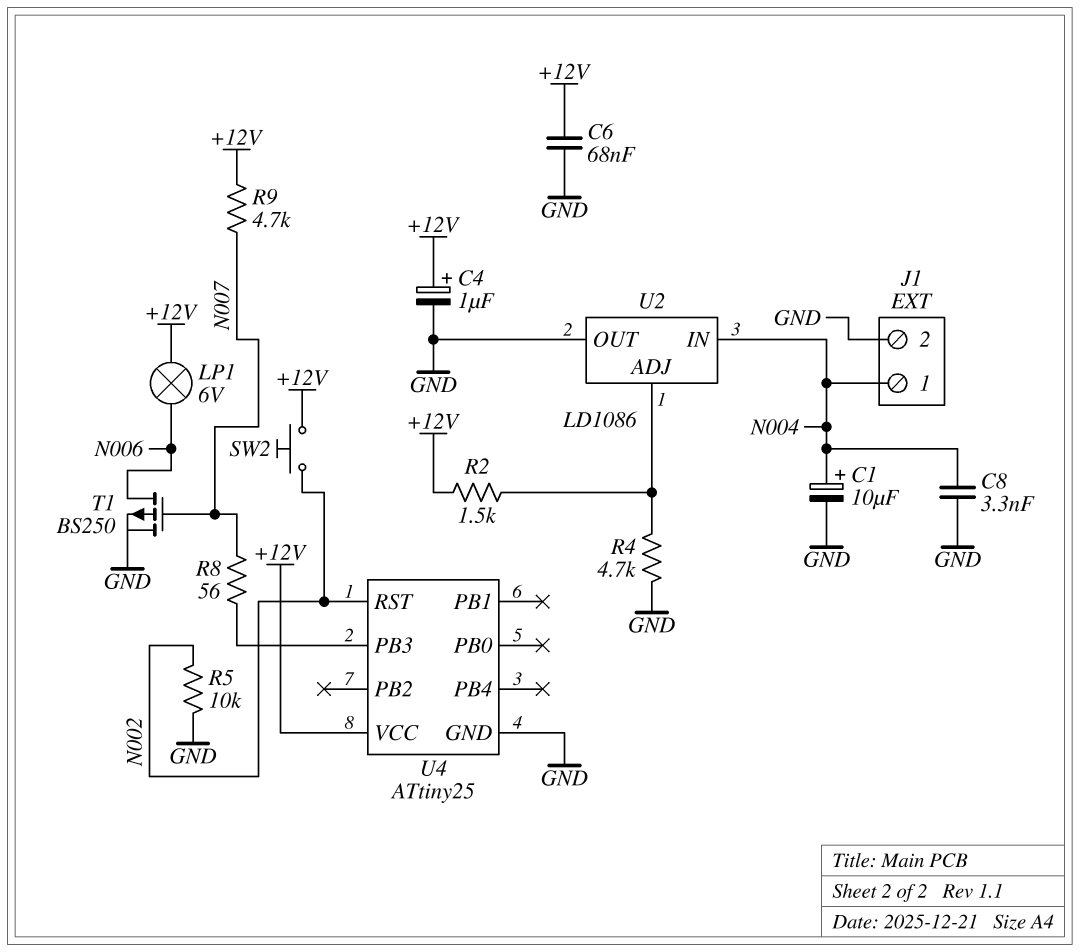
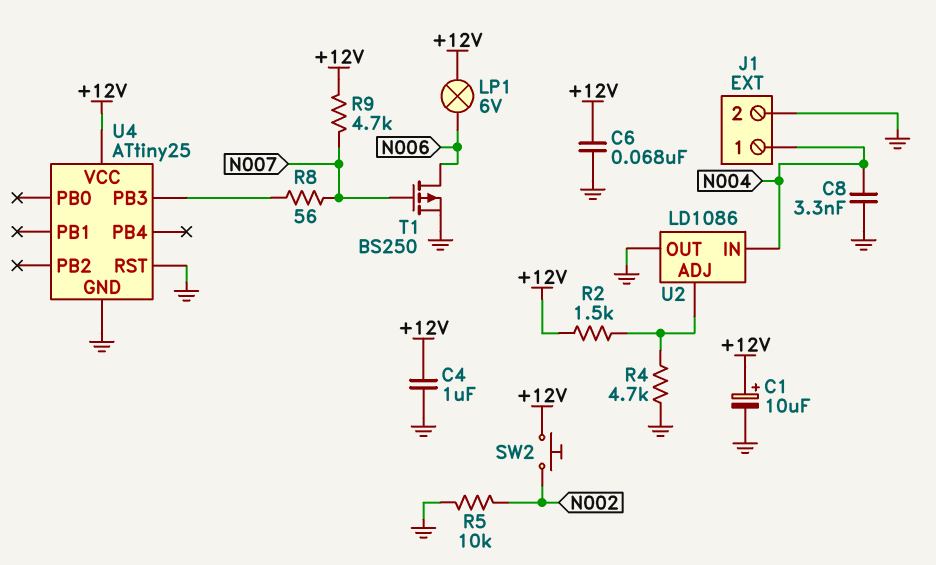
C1: 10uF (plus N004, minus GND) -> 10uF (plus +12V, minus GND)
C4: 1uF (plus +12V, minus GND) -> 1uF (+12V, GND)
U4 pin RST: N002 -> GND

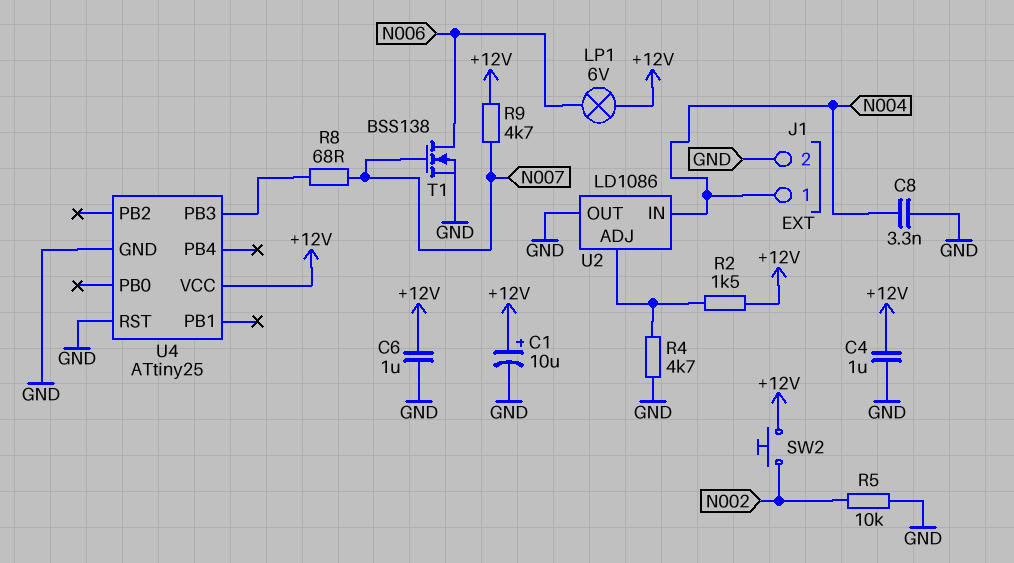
C6: 68nF (+12V, GND) -> 1uF (+12V, GND)
R8: 56 (N007, U4/PB3) -> 68 (N007, U4/PB3)
T1: PMOS BS250 (G N007, D N006, S GND) -> NMOS BSS138 (G N007, D N006, S GND)

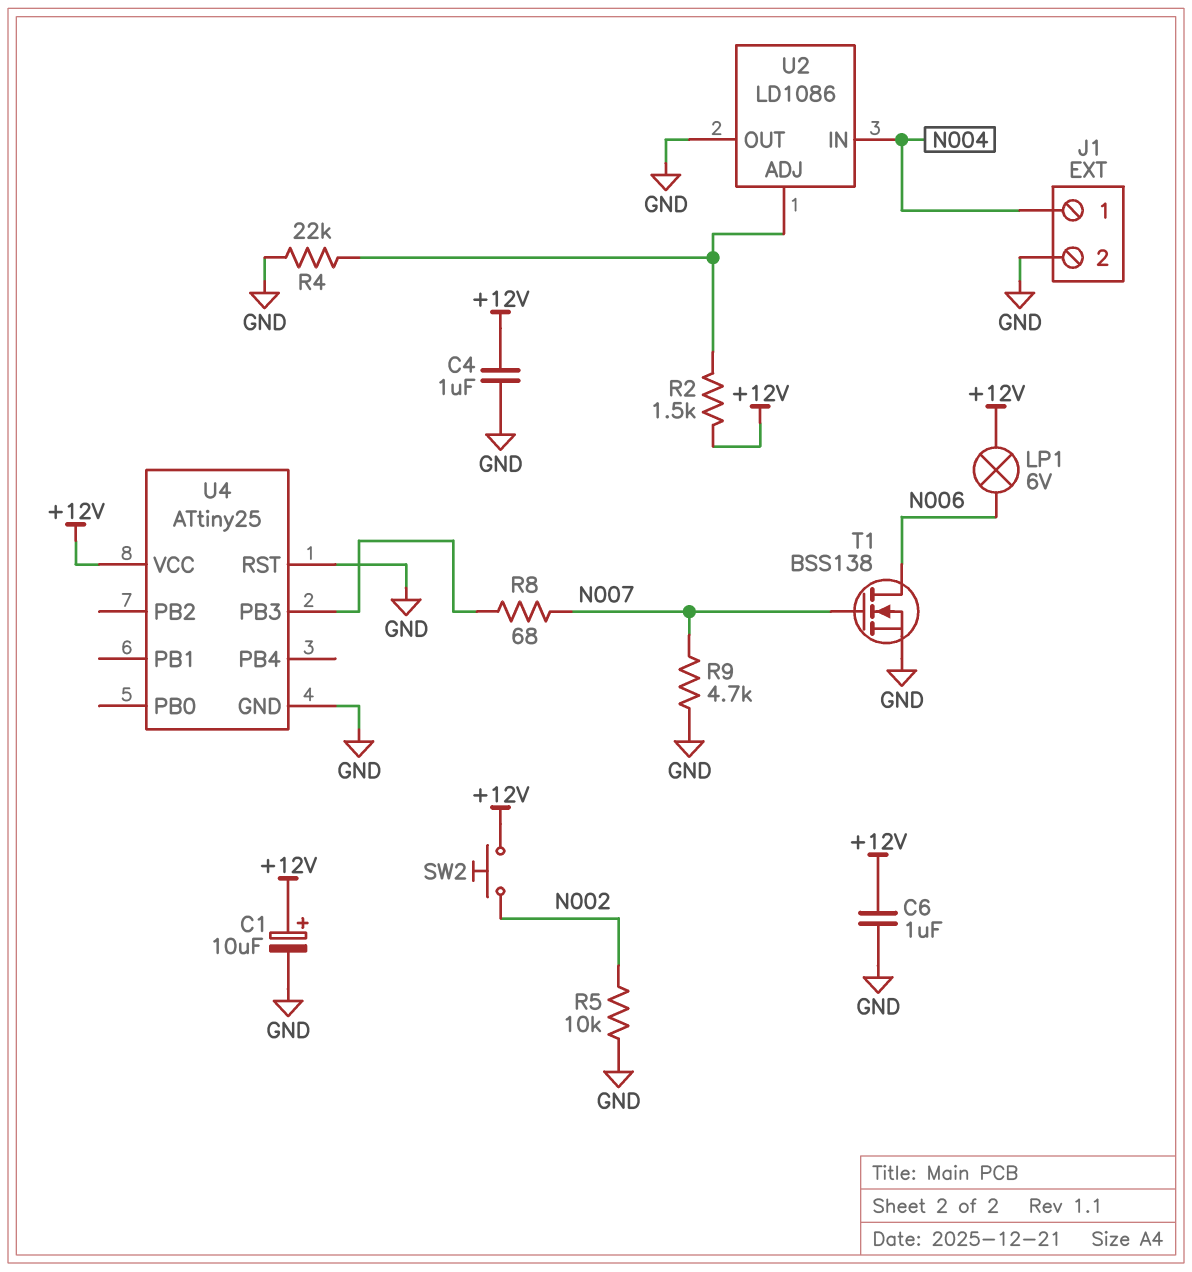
C8: 3.3nF (GND, N004) -> none
R4: 4.7k (GND, U2/ADJ) -> 22k (GND, U2/ADJ)
R9: 4.7k (+12V, N007) -> 4.7k (GND, N007)

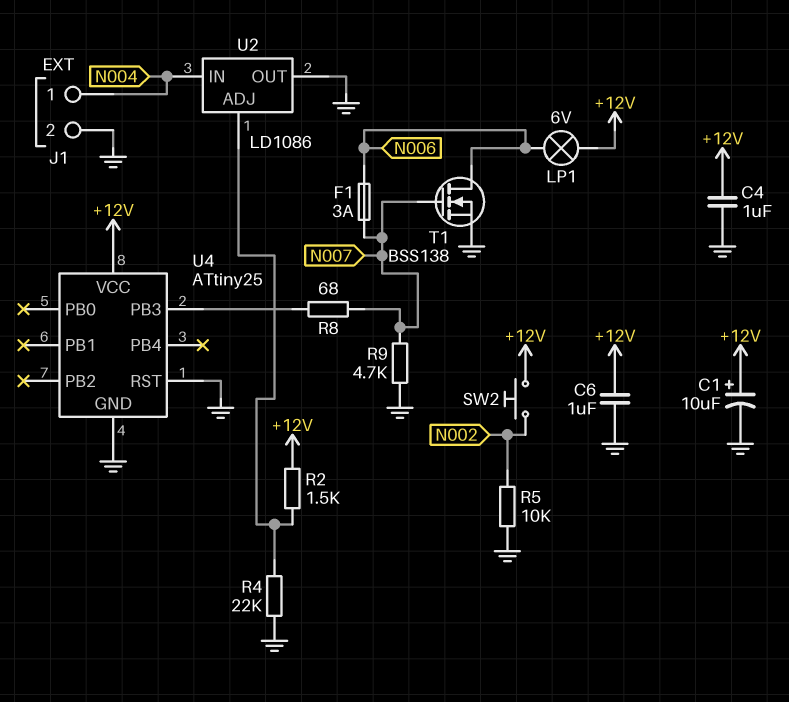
F1: none -> 3A (N006, N007)

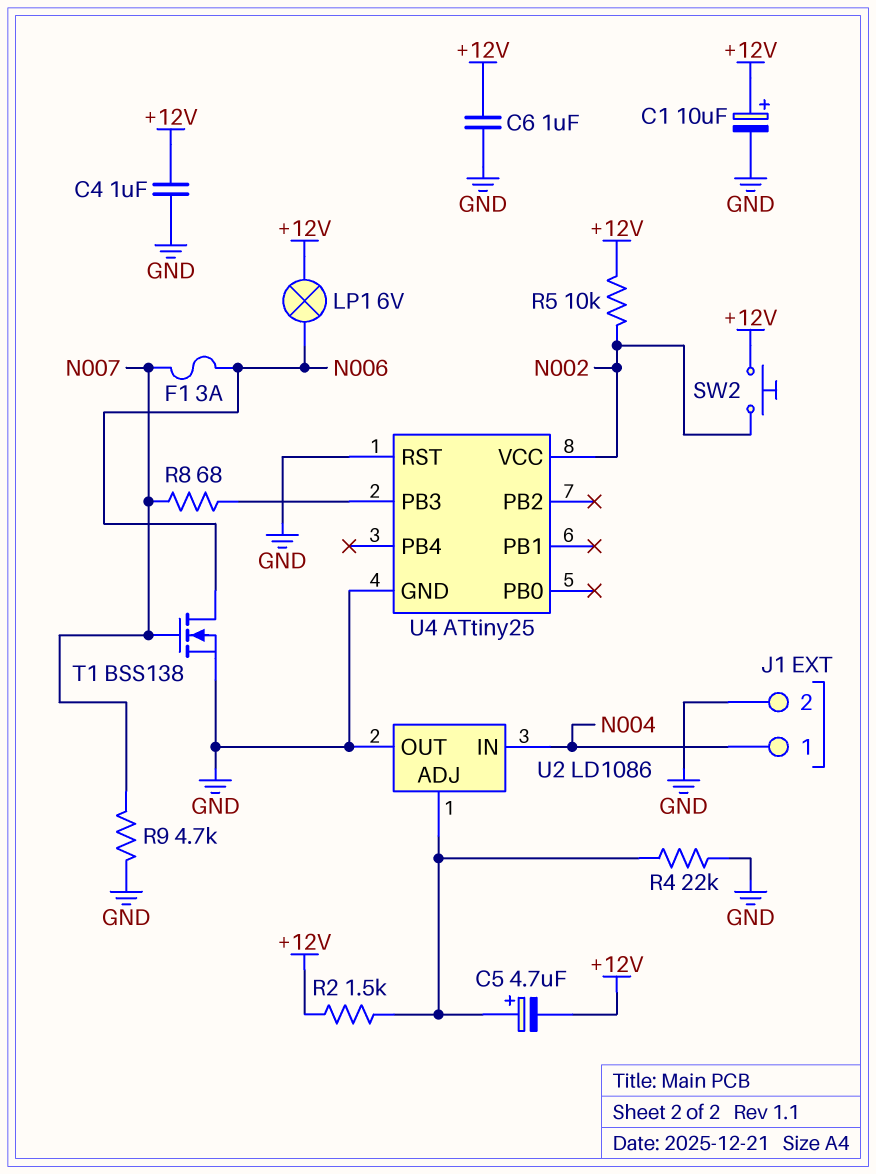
C5: none -> 4.7uF (plus U2/ADJ, minus +12V)
R5: 10k (GND, N002) -> 10k (+12V, N002)
U4 pin VCC: +12V -> N002

